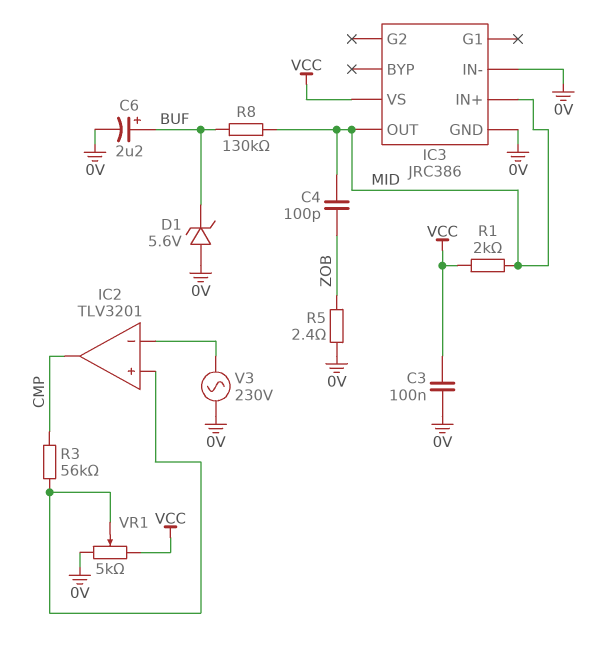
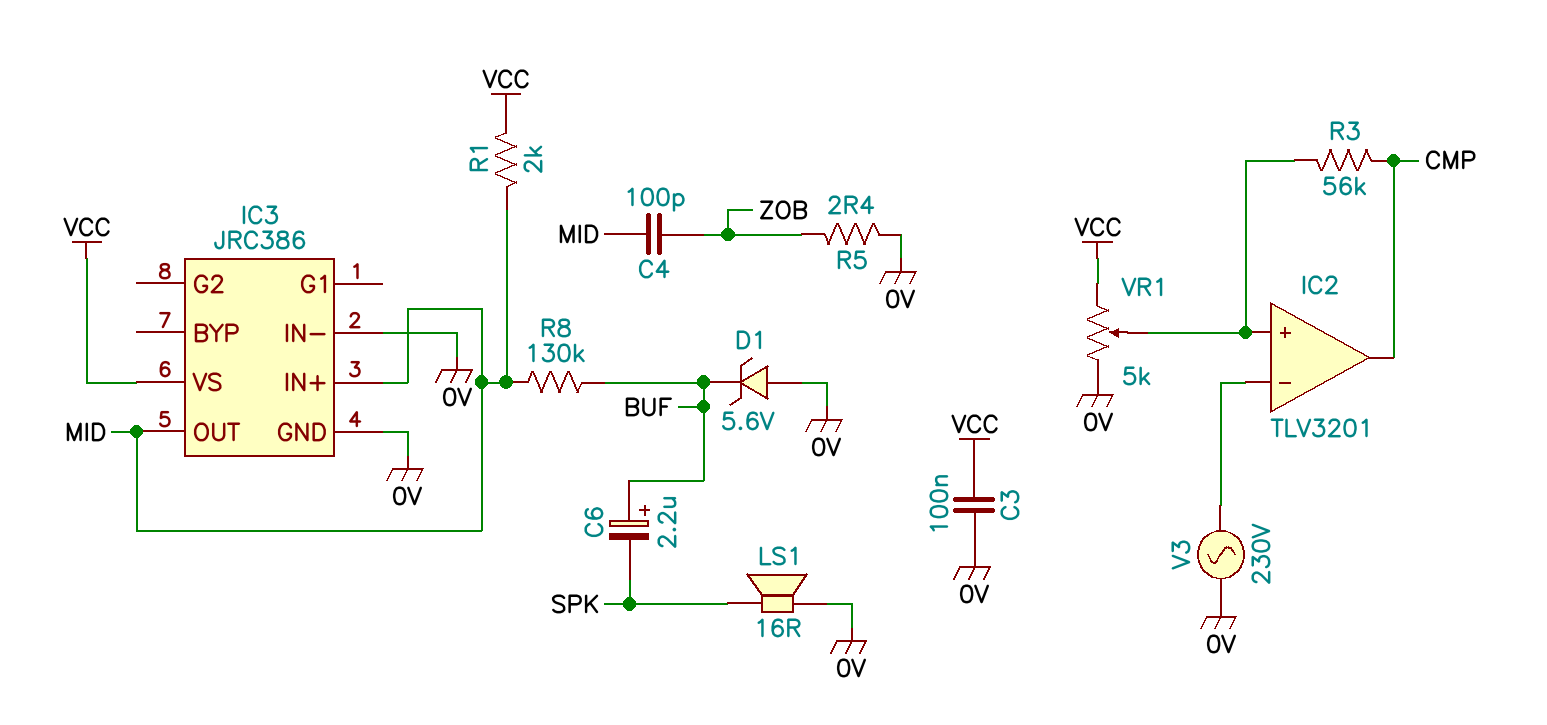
C6: 2.2uF (plus BUF, minus 0V) -> 2.2uF (plus BUF, minus SPK)
LS1: none -> speaker 16R (0V, SPK)

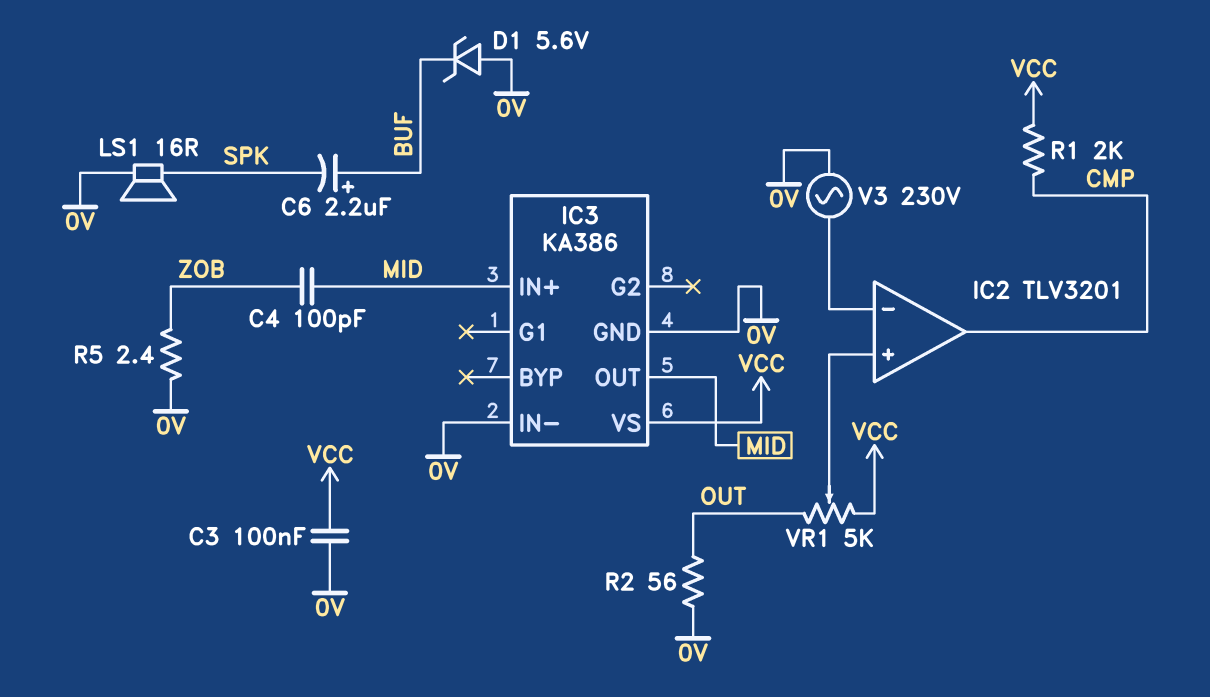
IC3: JRC386 -> KA386
R1: 2k (MID, VCC) -> 2k (CMP, VCC)
R2: none -> 56 (0V, OUT)
R3: 56k (CMP, IC2/in+) -> none
R8: 130k (BUF, MID) -> none
VR1: 5k (0V, VCC, wiper IC2/in+) -> 5k (OUT, VCC, wiper IC2/in+)

